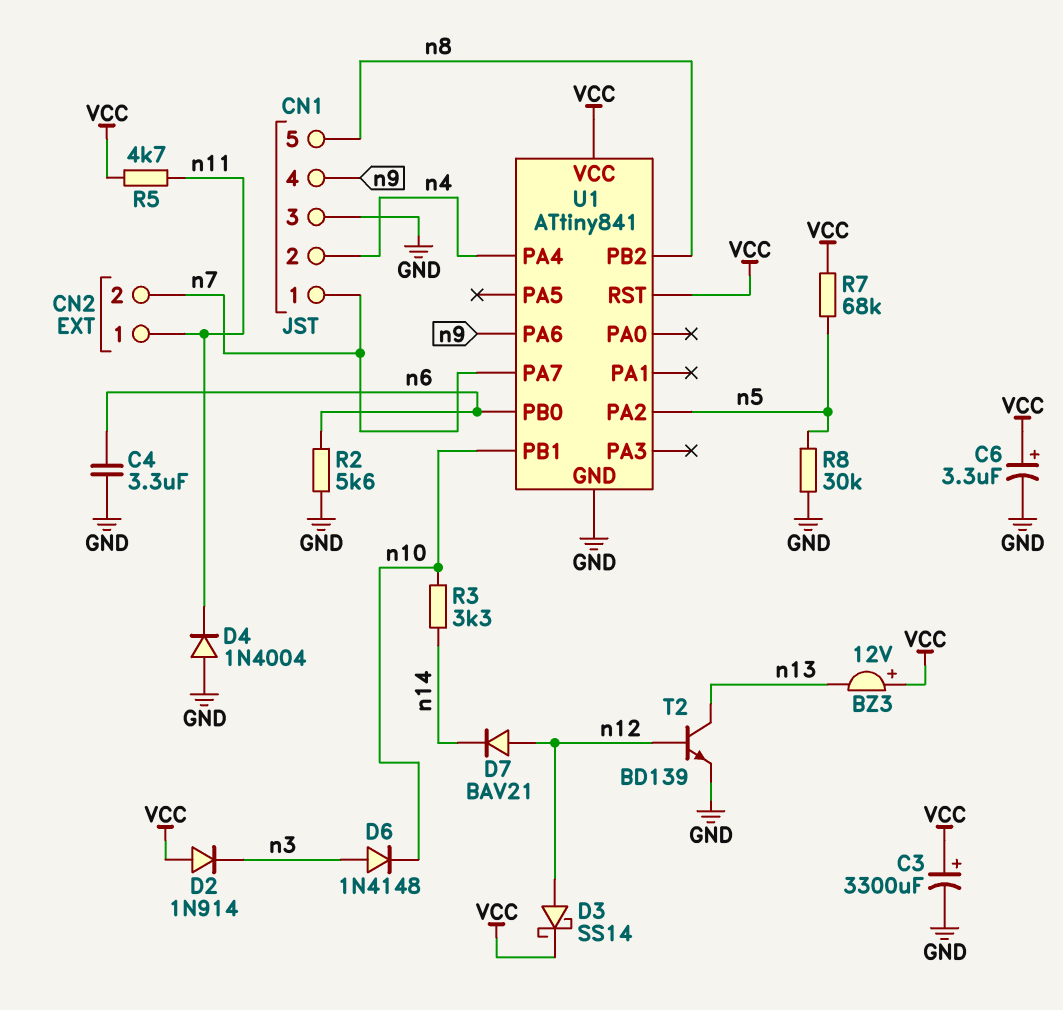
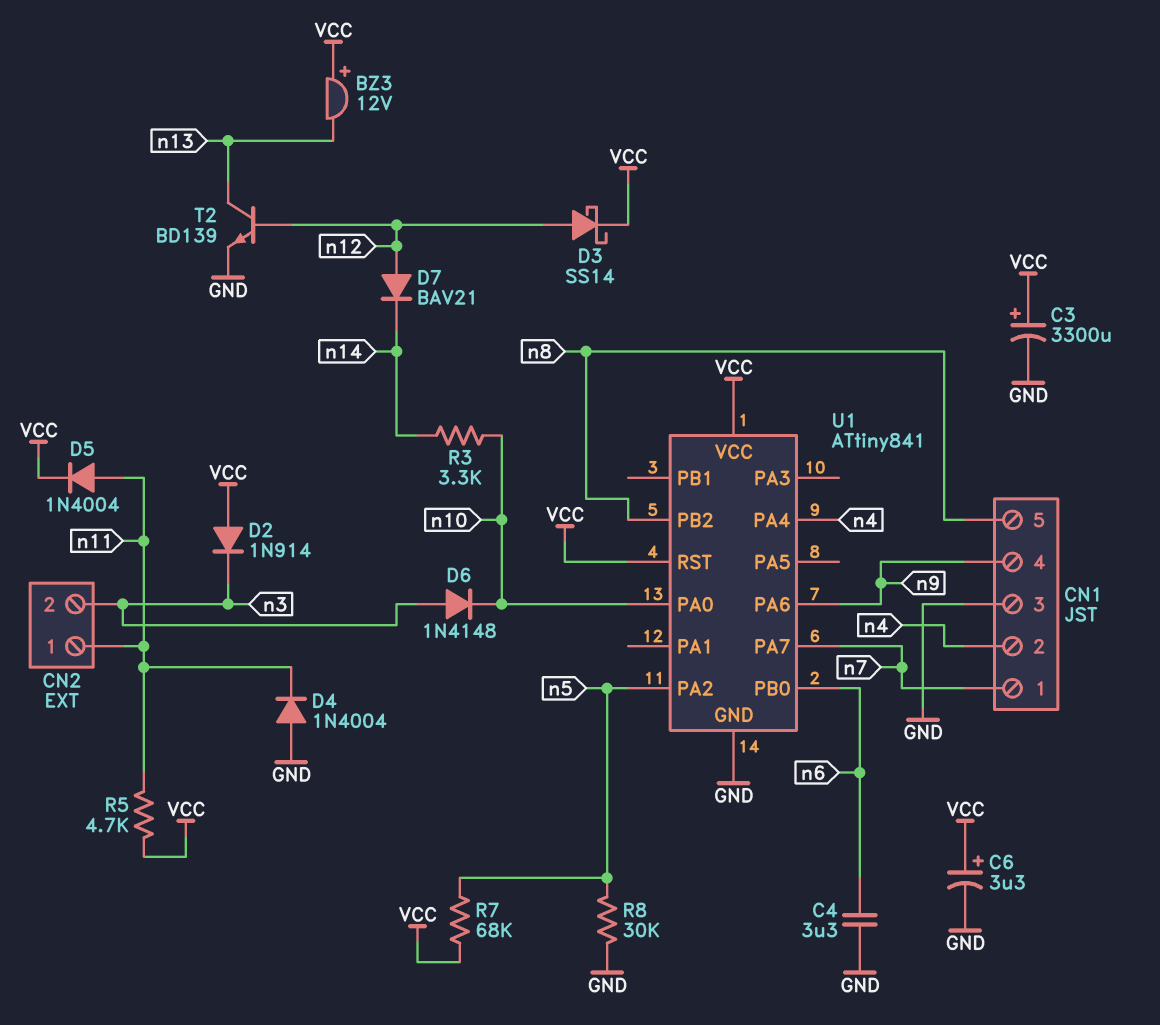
CN2 pin 2: n7 -> n3
D5: none -> diode 1N4004 (A n11, K VCC)
R2: 5.6k (GND, n6) -> none
U1 pin PA0: none -> n10
U1 pin PB1: n10 -> none

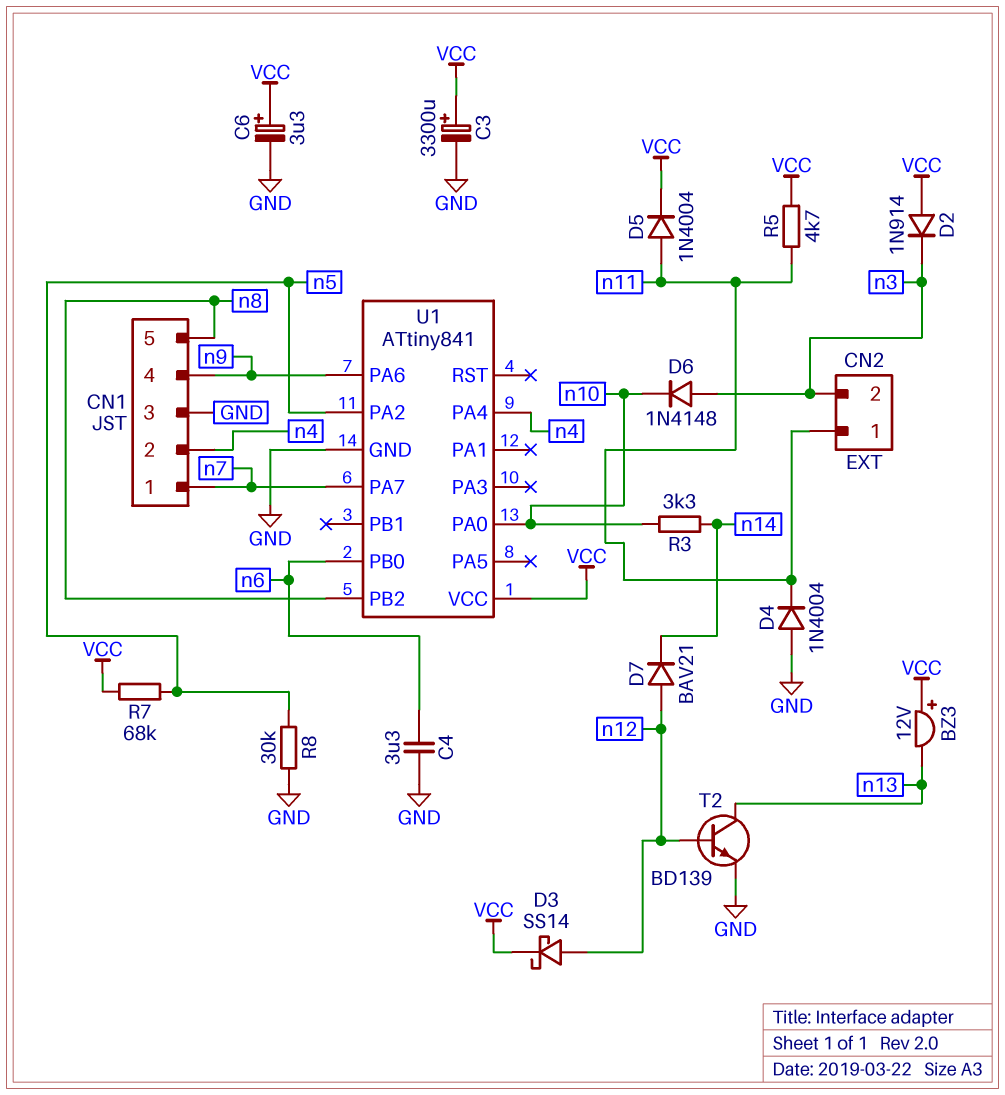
U1 pin RST: VCC -> none

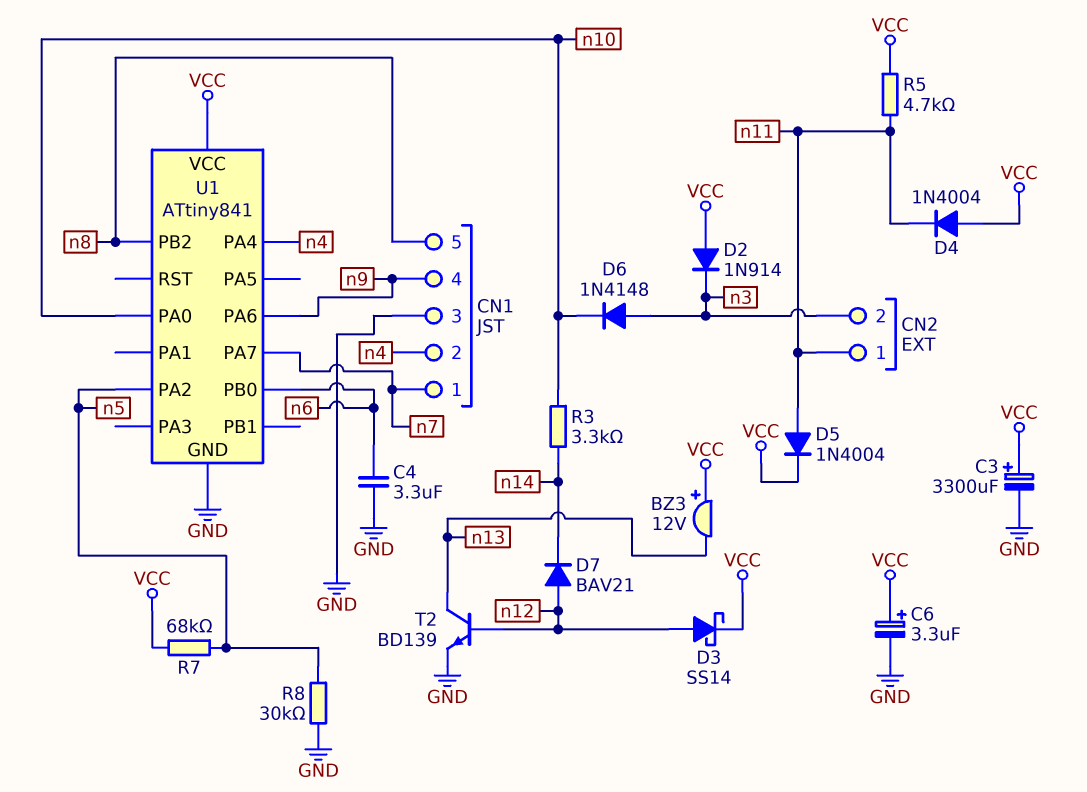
D4: diode 1N4004 (A GND, K n11) -> diode 1N4004 (A VCC, K n11)

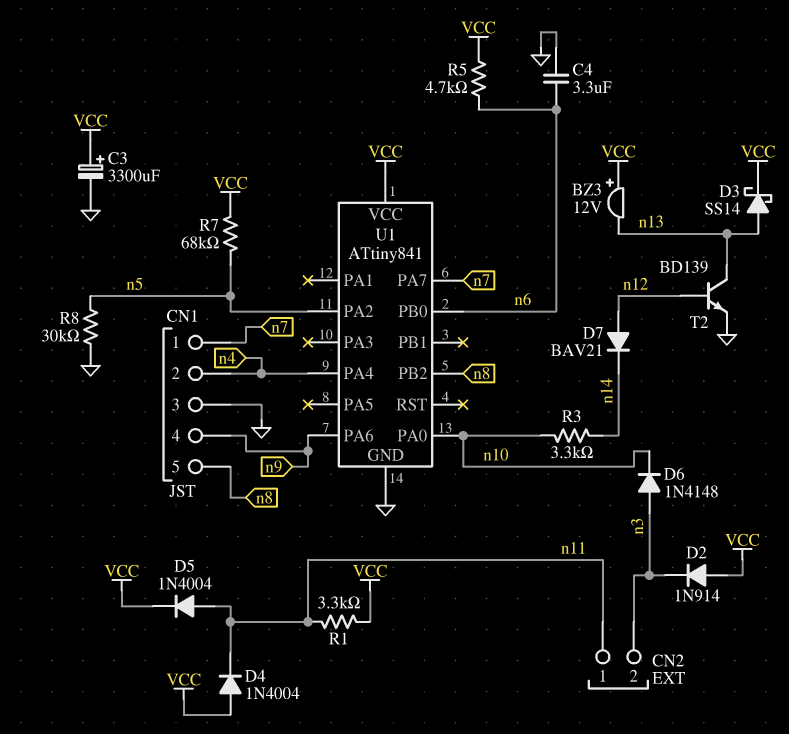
C6: 3.3uF (plus VCC, minus GND) -> none
D3: schottky SS14 (A n12, K VCC) -> schottky SS14 (A n13, K VCC)
R1: none -> 3.3k (VCC, n11)
R5: 4.7k (VCC, n11) -> 4.7k (VCC, n6)

